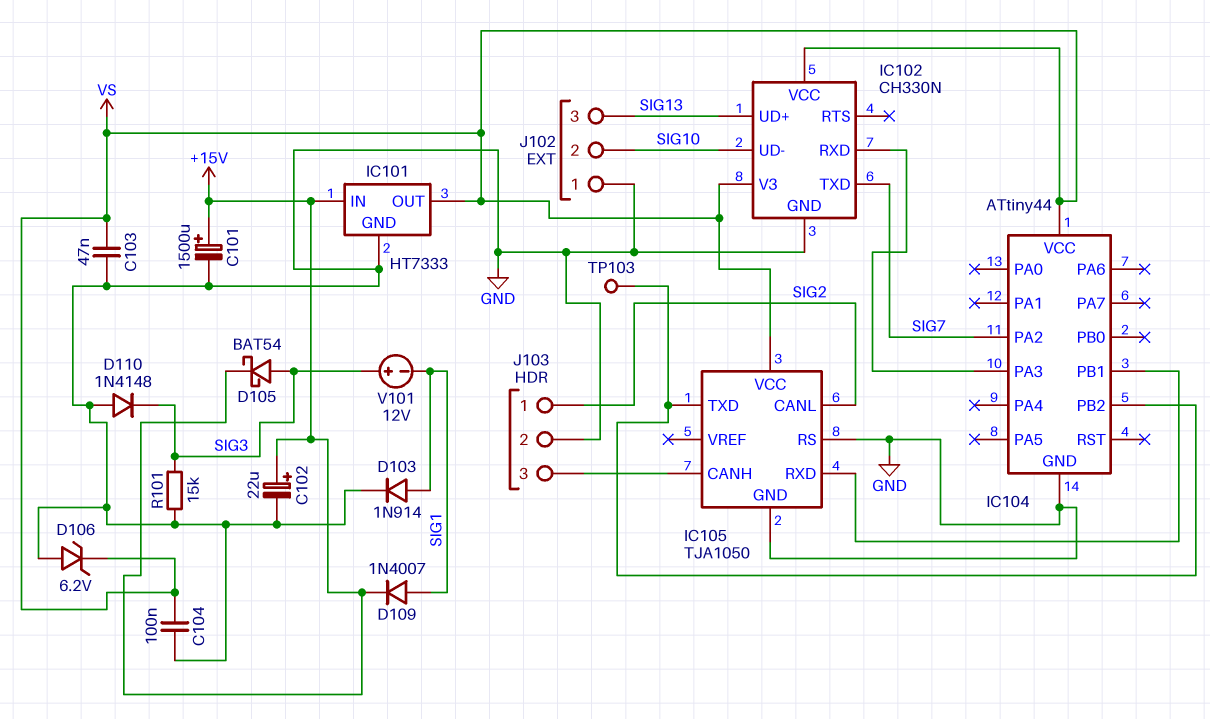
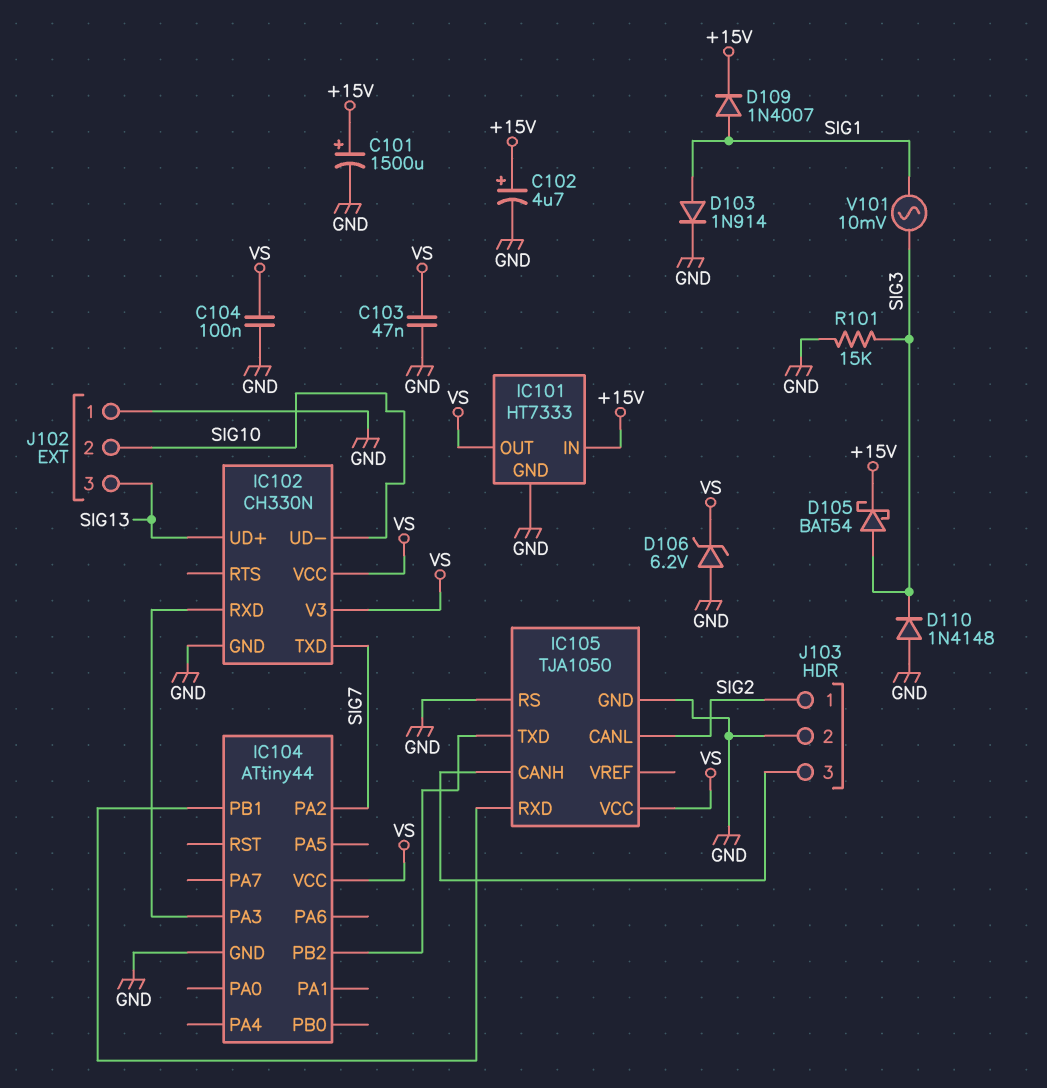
C102: 22uF (plus +15V, minus GND) -> 4.7uF (plus +15V, minus GND)
TP103: test point (IC104/PB2) -> none
V101: 12V (plus SIG3, minus SIG1) -> AC 10mV (SIG1, SIG3)

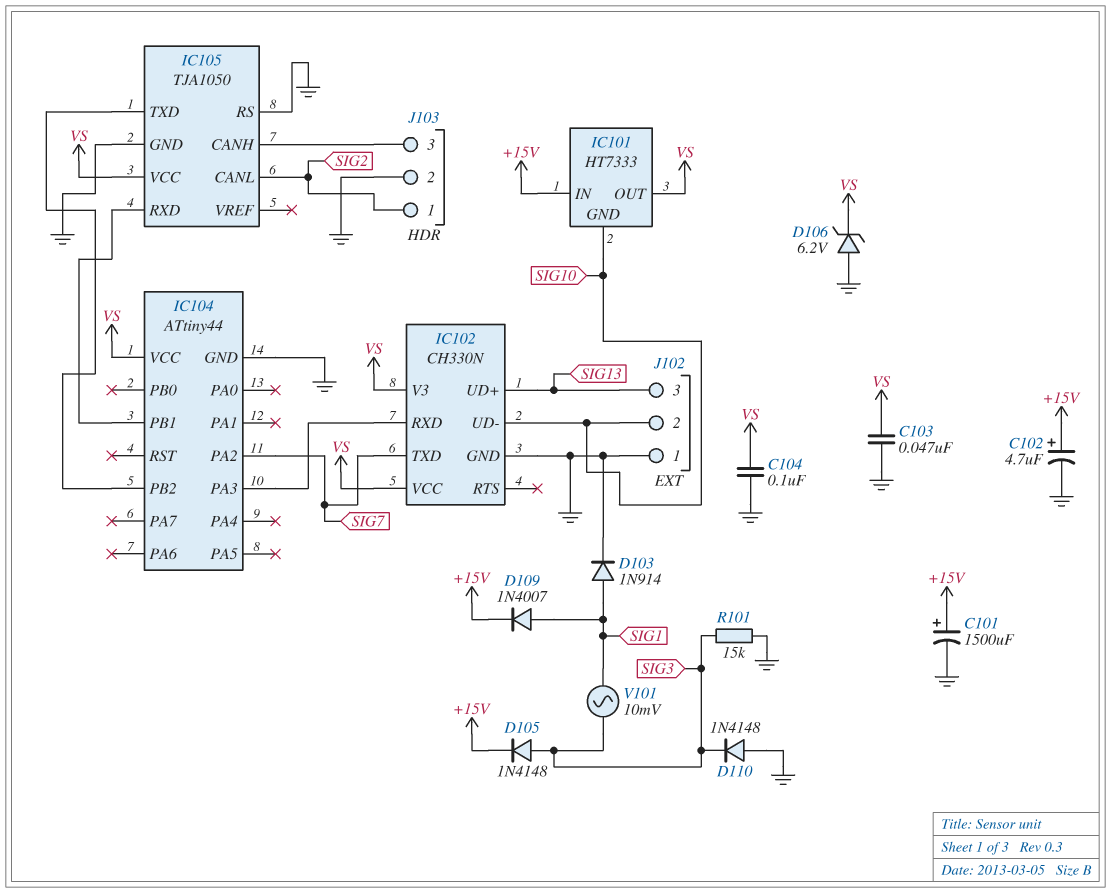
D105: schottky BAT54 (A SIG3, K +15V) -> diode 1N4148 (A SIG3, K +15V)
IC101 pin GND: GND -> SIG10

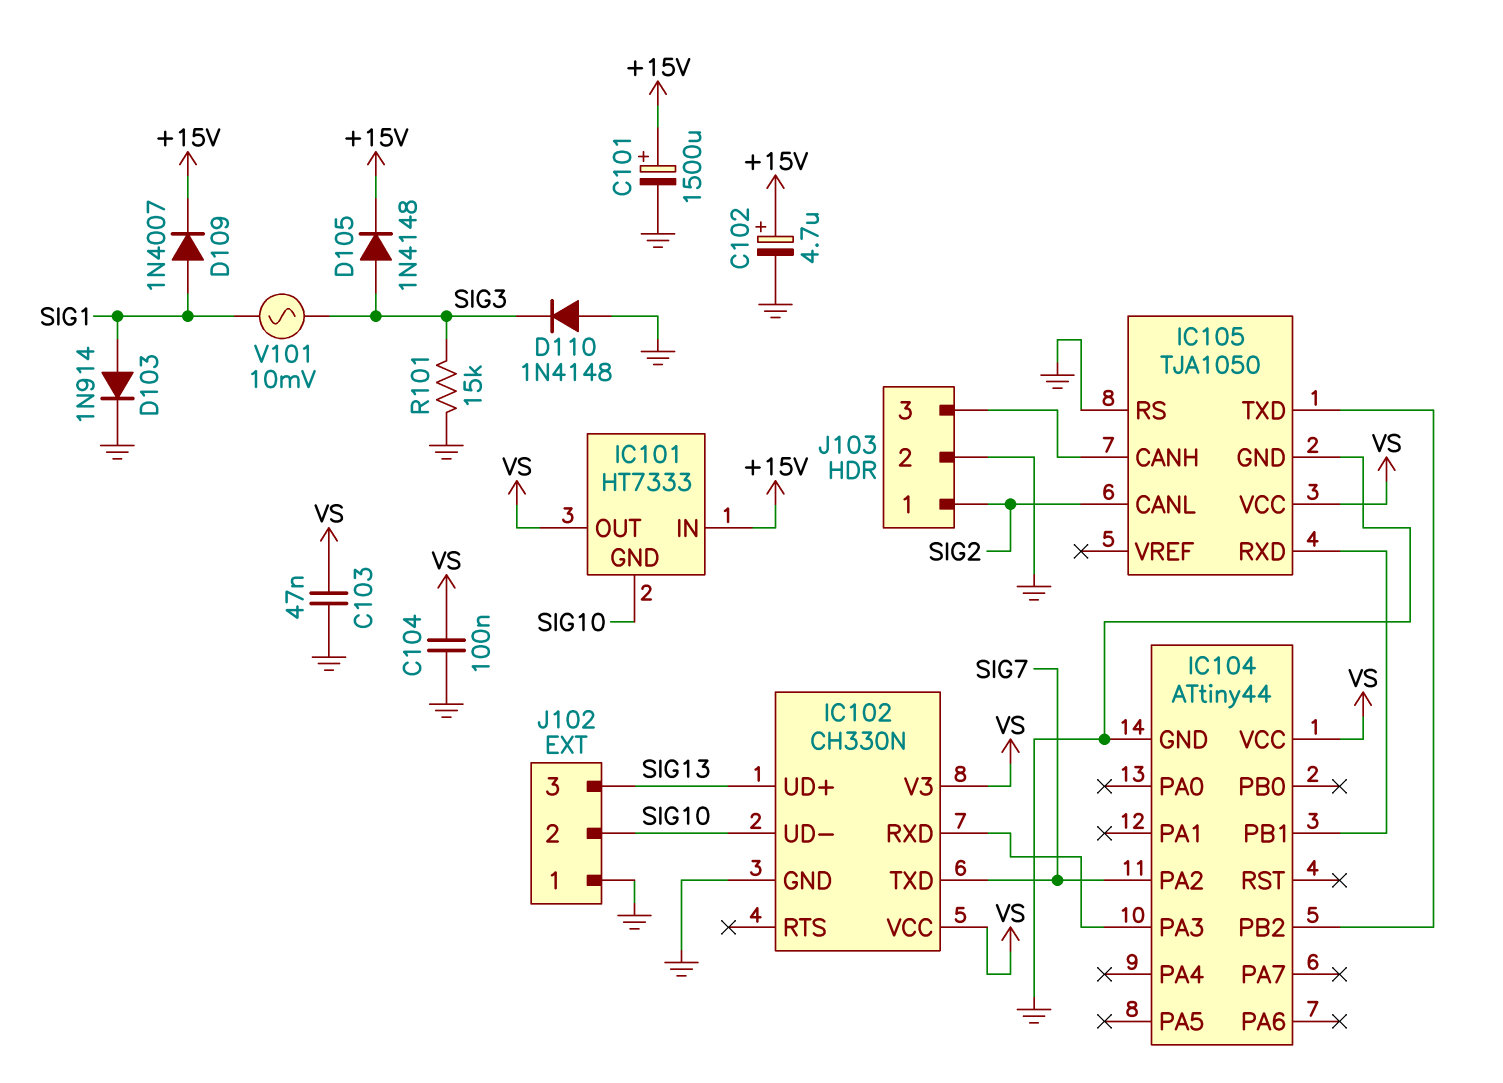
D106: zener 6.2V (A GND, K VS) -> none

